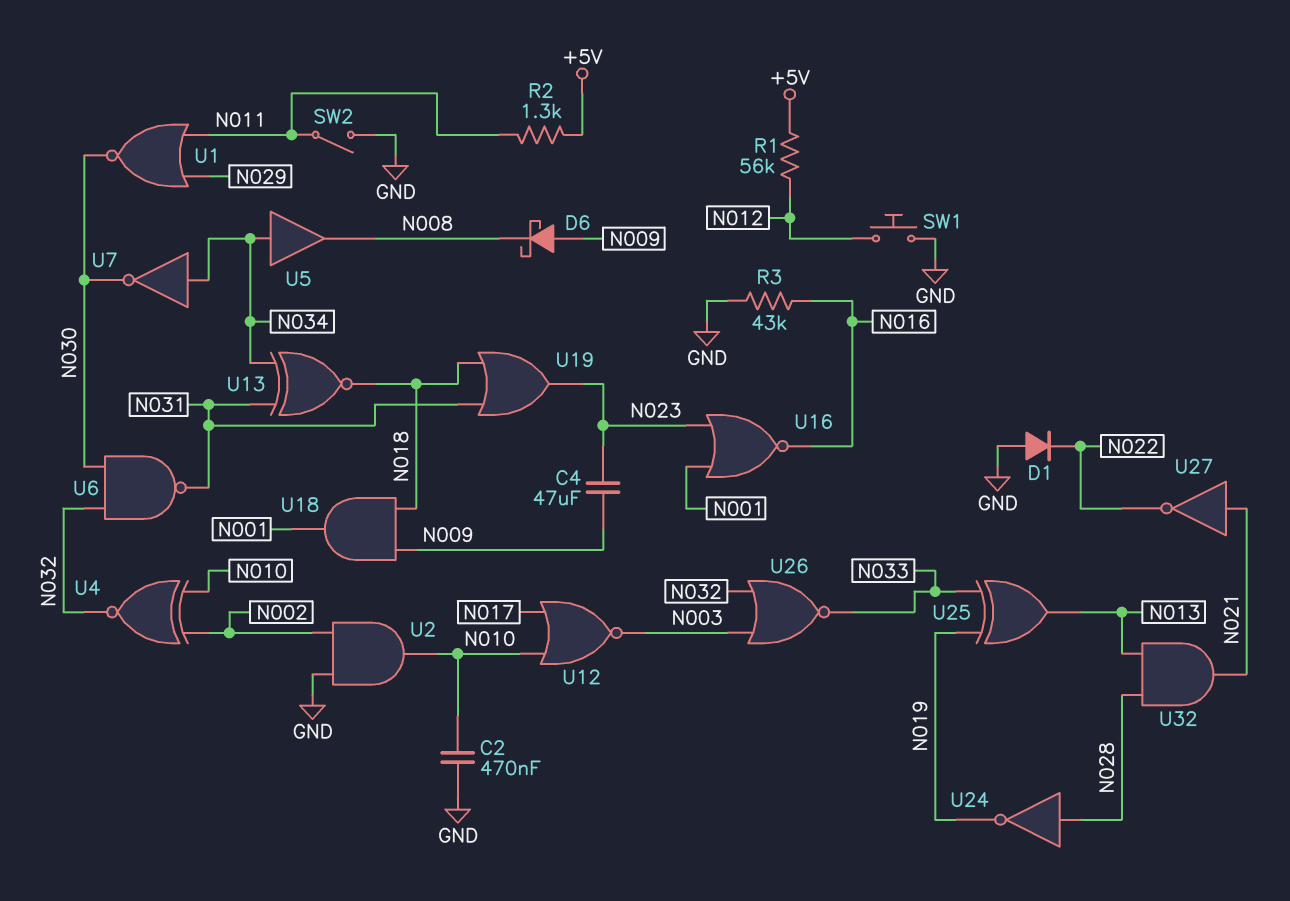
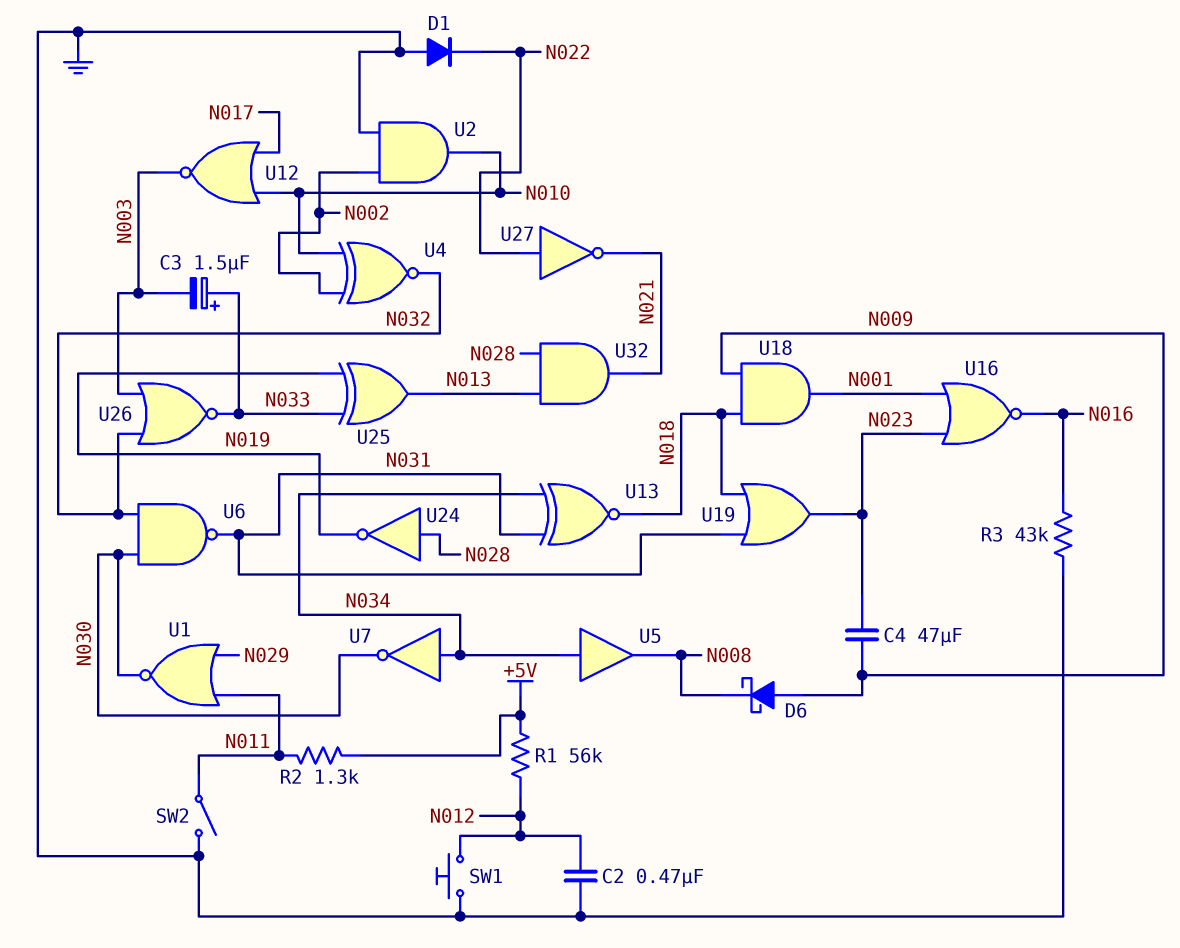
C2: 470nF (GND, N010) -> 470nF (GND, N012)
C3: none -> 1.5uF (plus N033, minus N003)
U27: NOT (in N021, out N022) -> NOT (in N022, out N021)

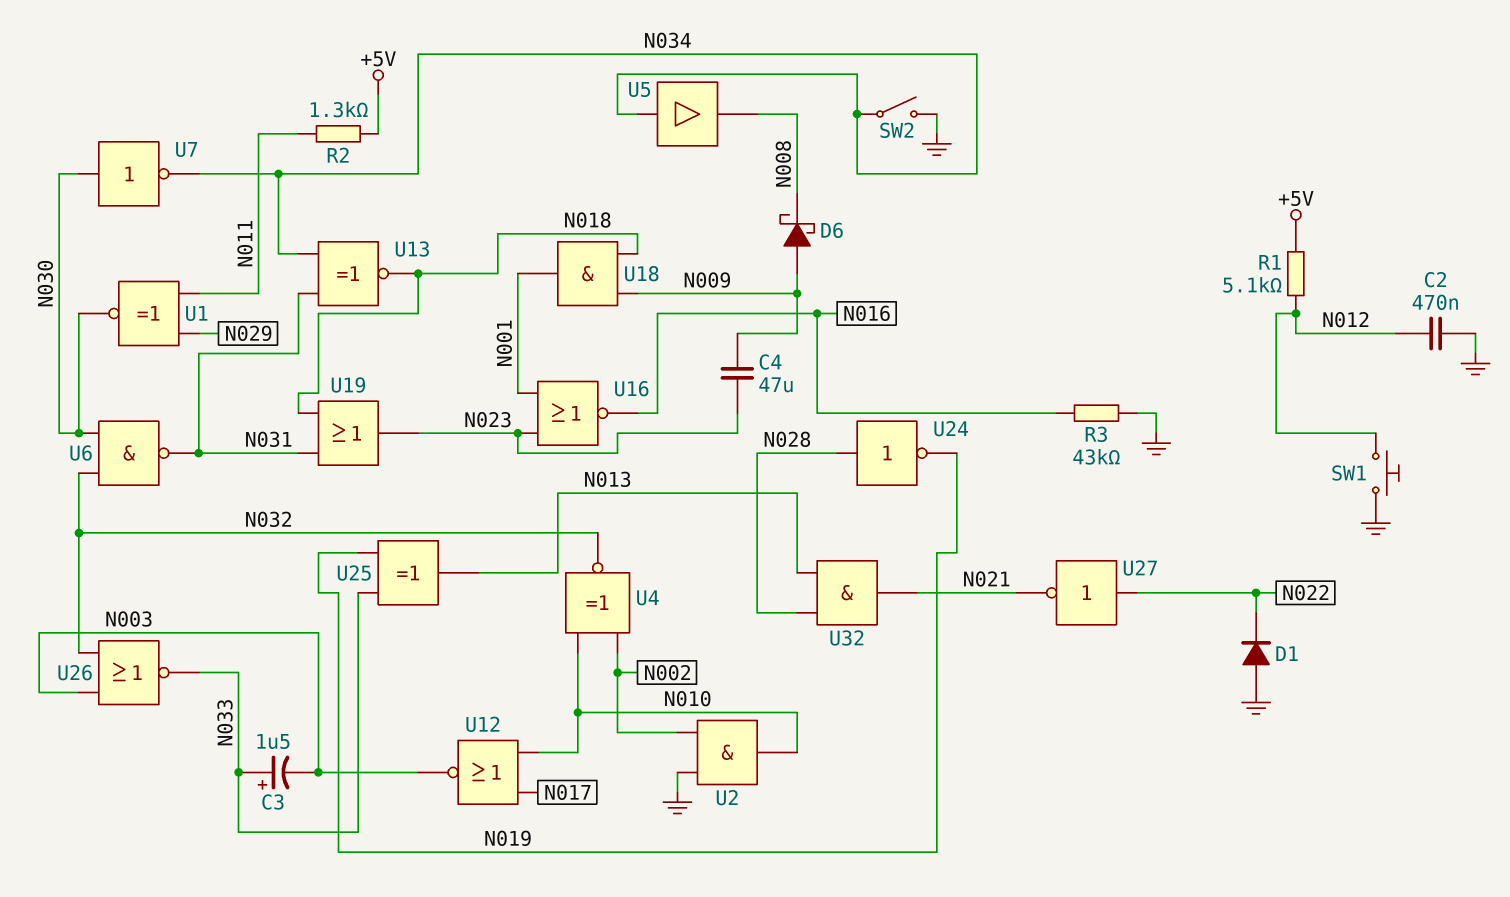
R1: 56k (+5V, N012) -> 5.1k (+5V, N012)
SW2: switch (GND, N011) -> switch (GND, N034)
U1: NOR (in N011, in N029, out N030) -> XNOR (in N011, in N029, out N030)
U7: NOT (in N034, out N030) -> NOT (in N030, out N034)

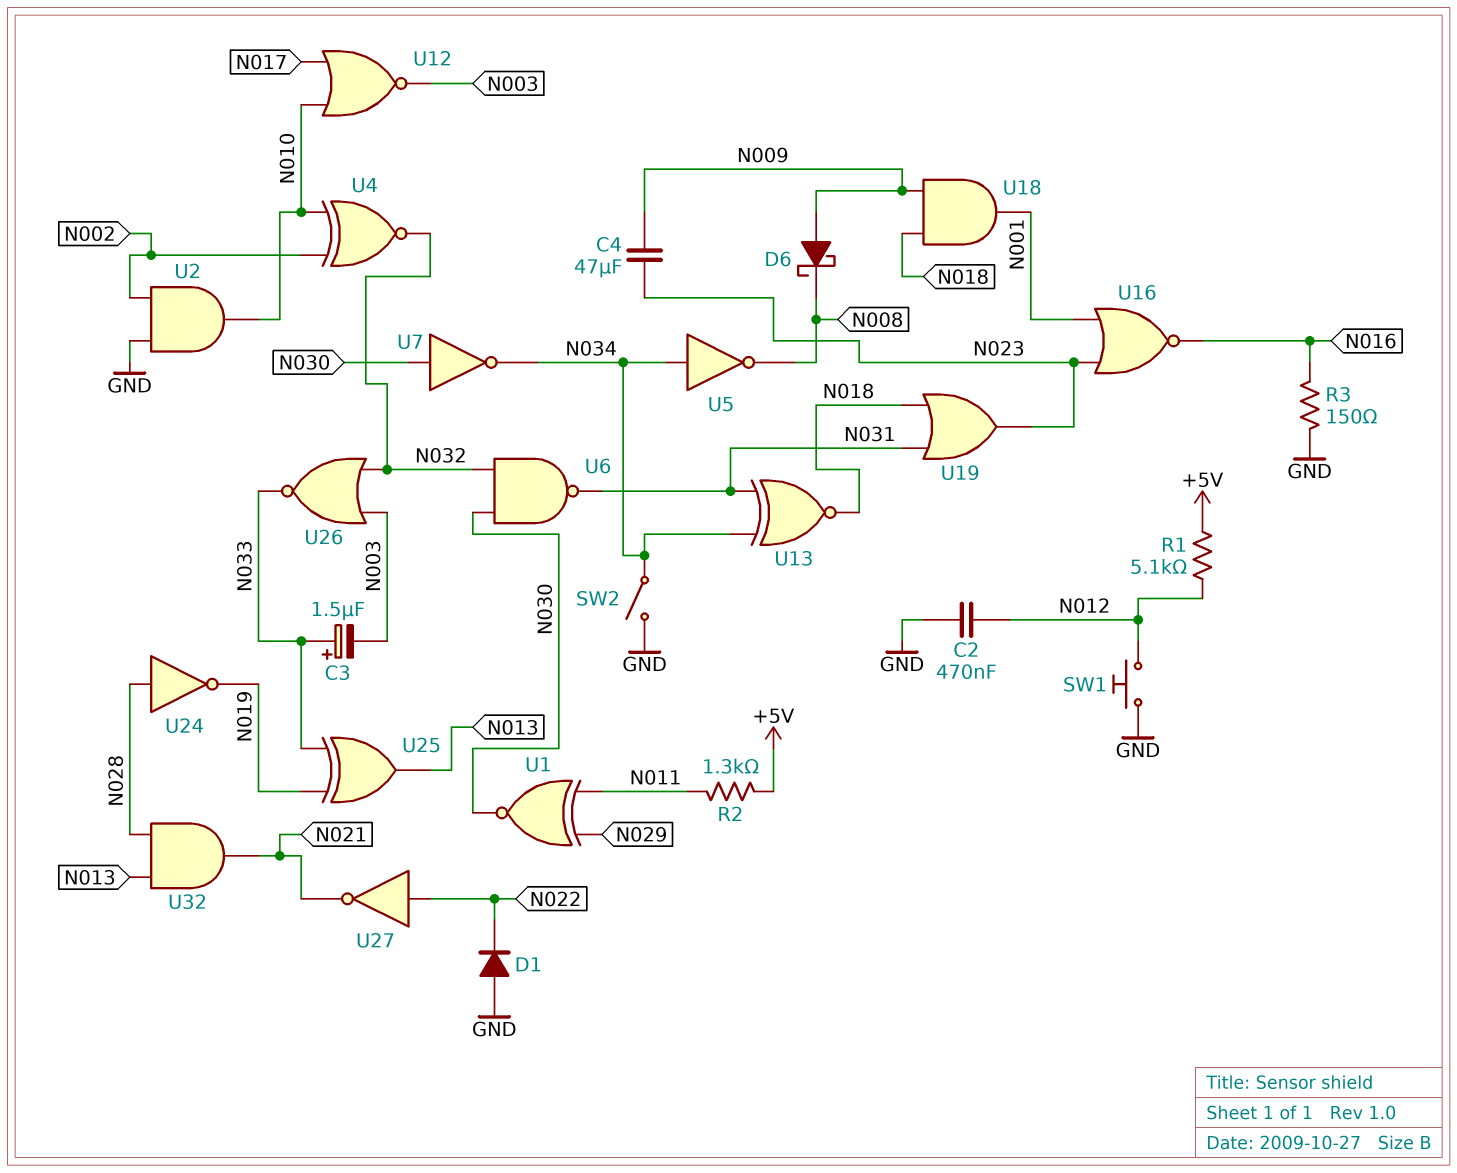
R3: 43k (GND, N016) -> 150 (GND, N016)
U5: buffer (in N034, out N008) -> NOT (in N034, out N008)

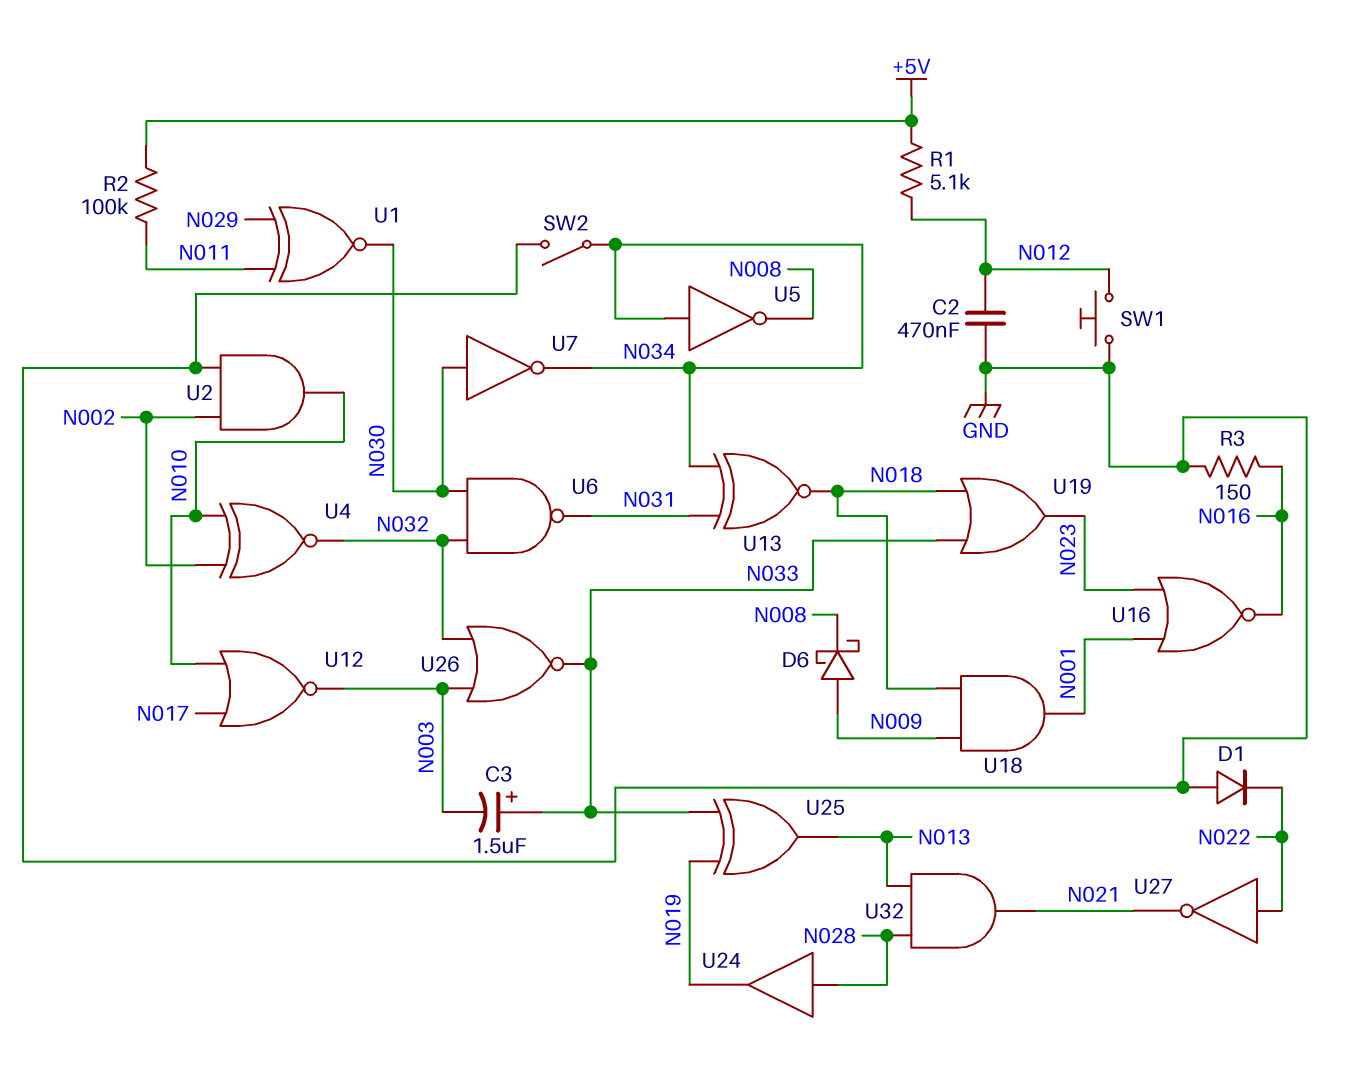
C4: 47uF (N009, N023) -> none
R2: 1.3k (+5V, N011) -> 100k (+5V, N011)
U19: OR (in N018, in N031, out N023) -> OR (in N018, in N033, out N023)
U24: NOT (in N028, out N019) -> buffer (in N028, out N019)

